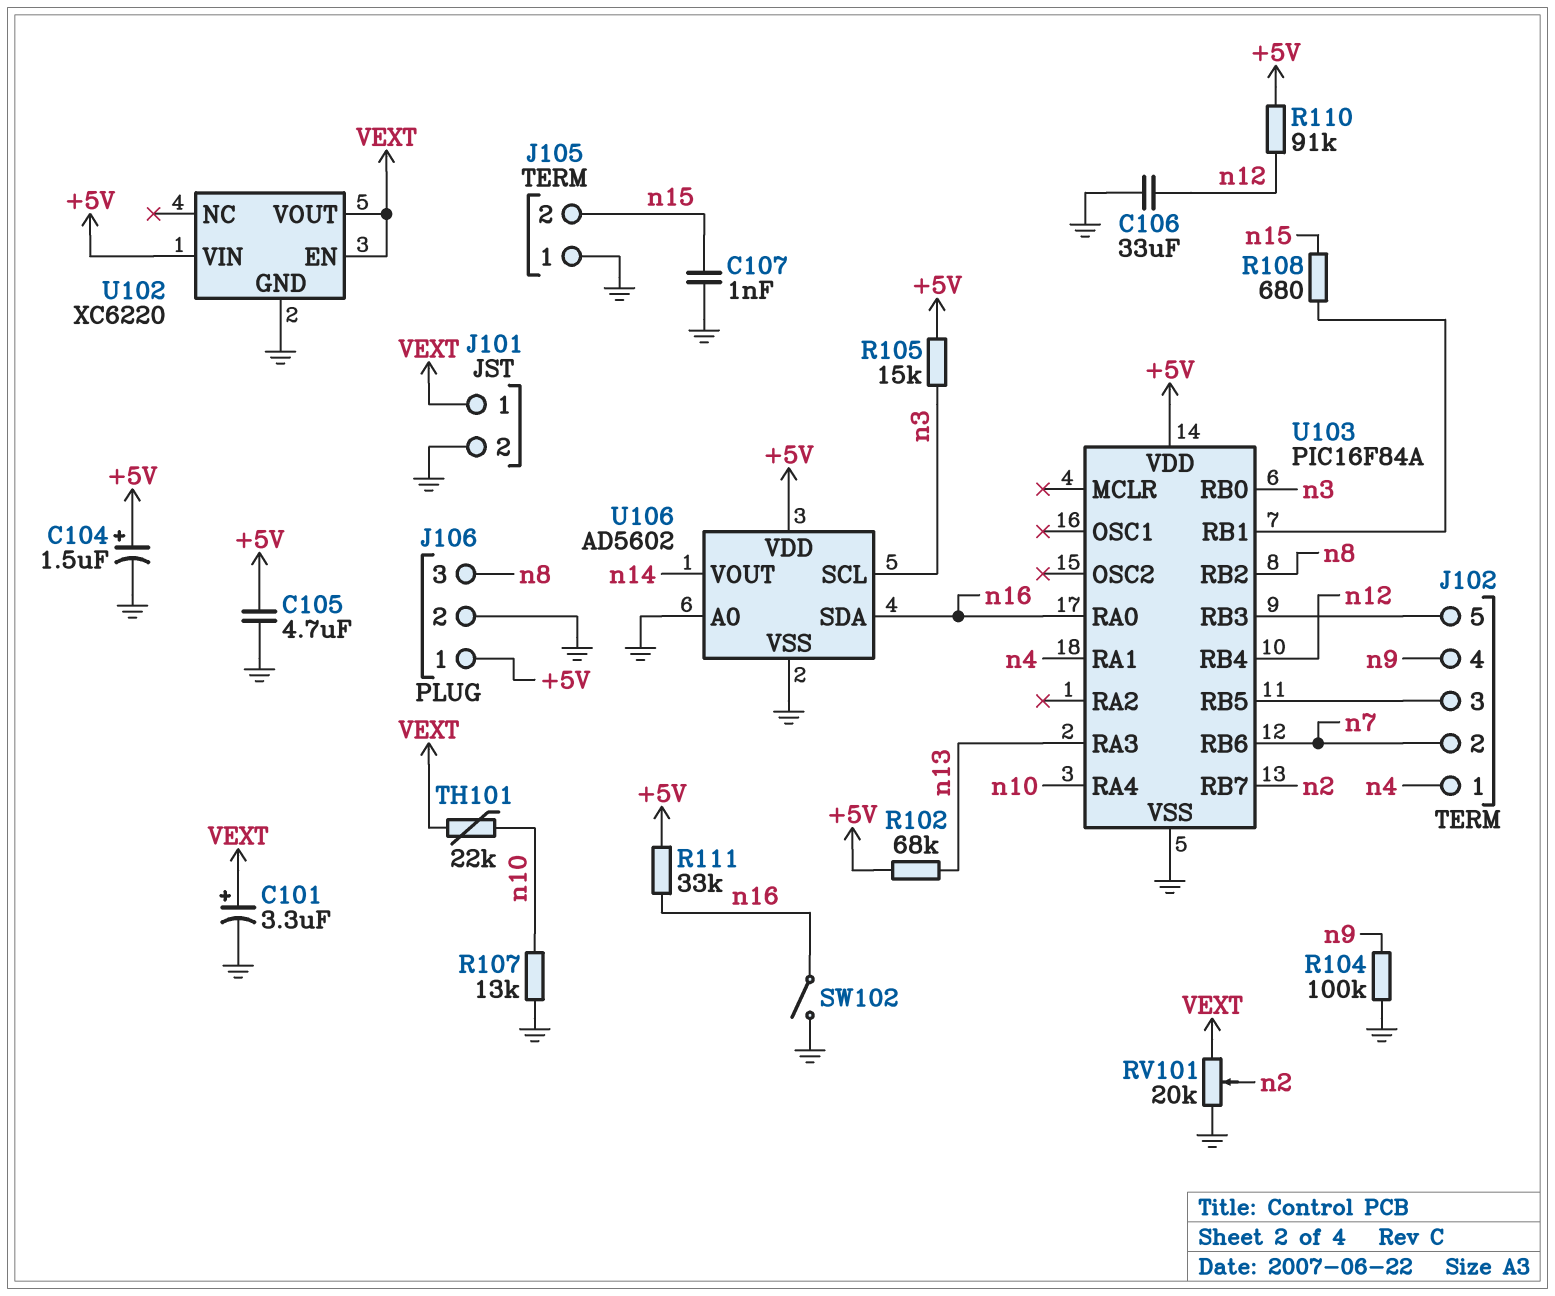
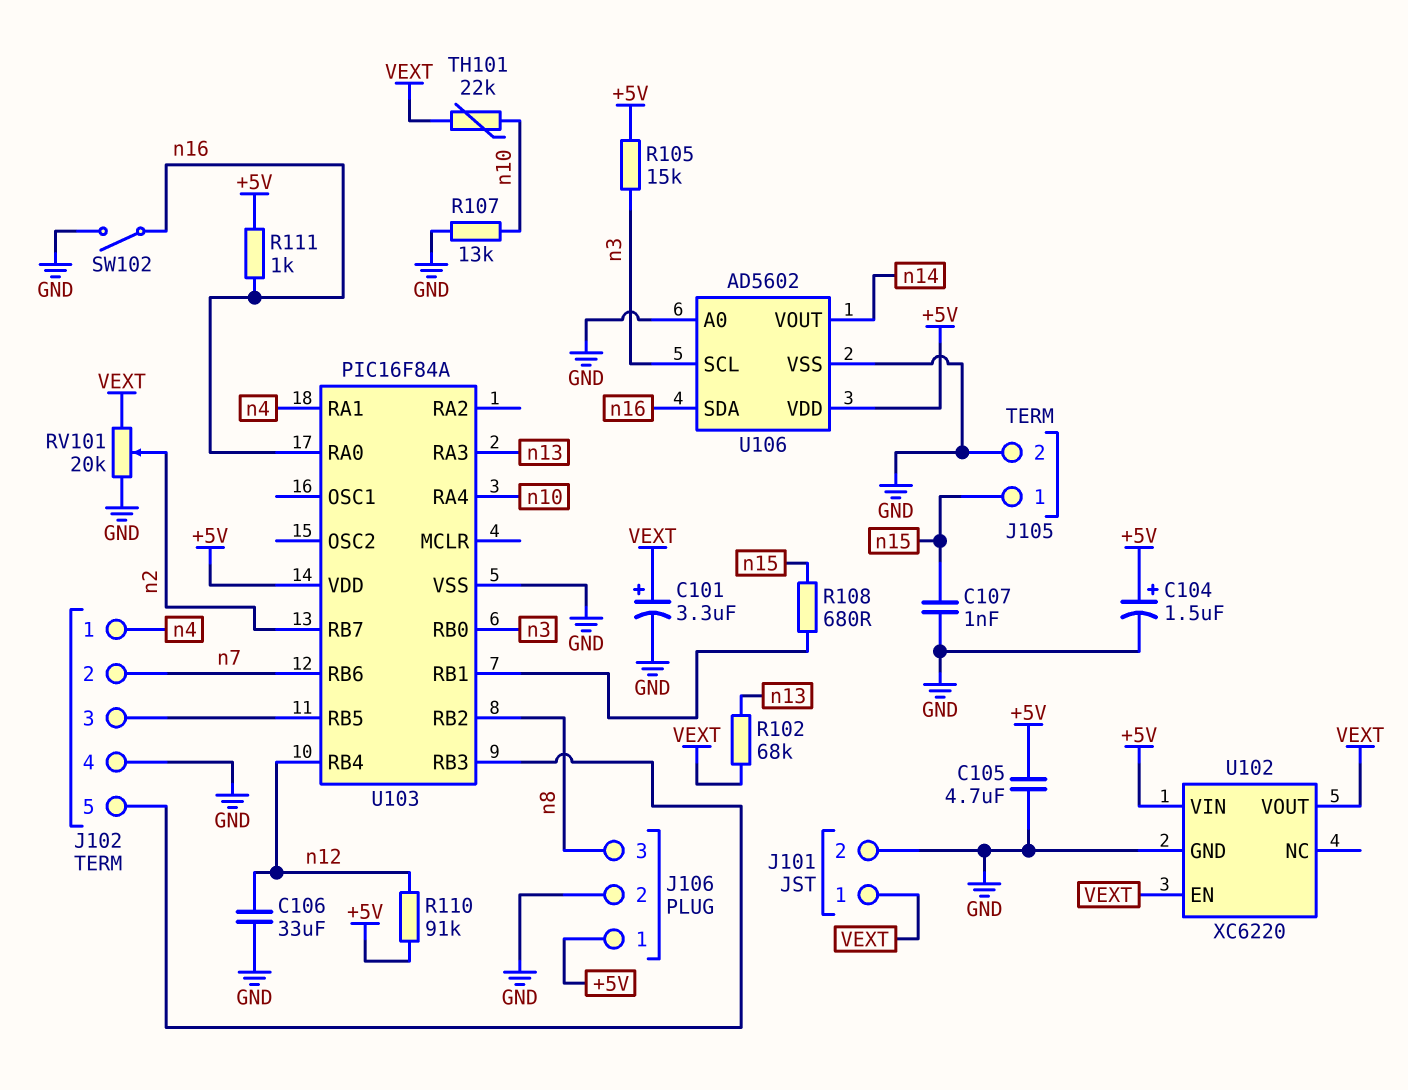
J102 pin 4: n9 -> GND
J105 pin 1: GND -> n15
J105 pin 2: n15 -> GND
R102: 68k (+5V, n13) -> 68k (VEXT, n13)
R104: 100k (GND, n9) -> none
R111: 33k (+5V, n16) -> 1k (+5V, n16)

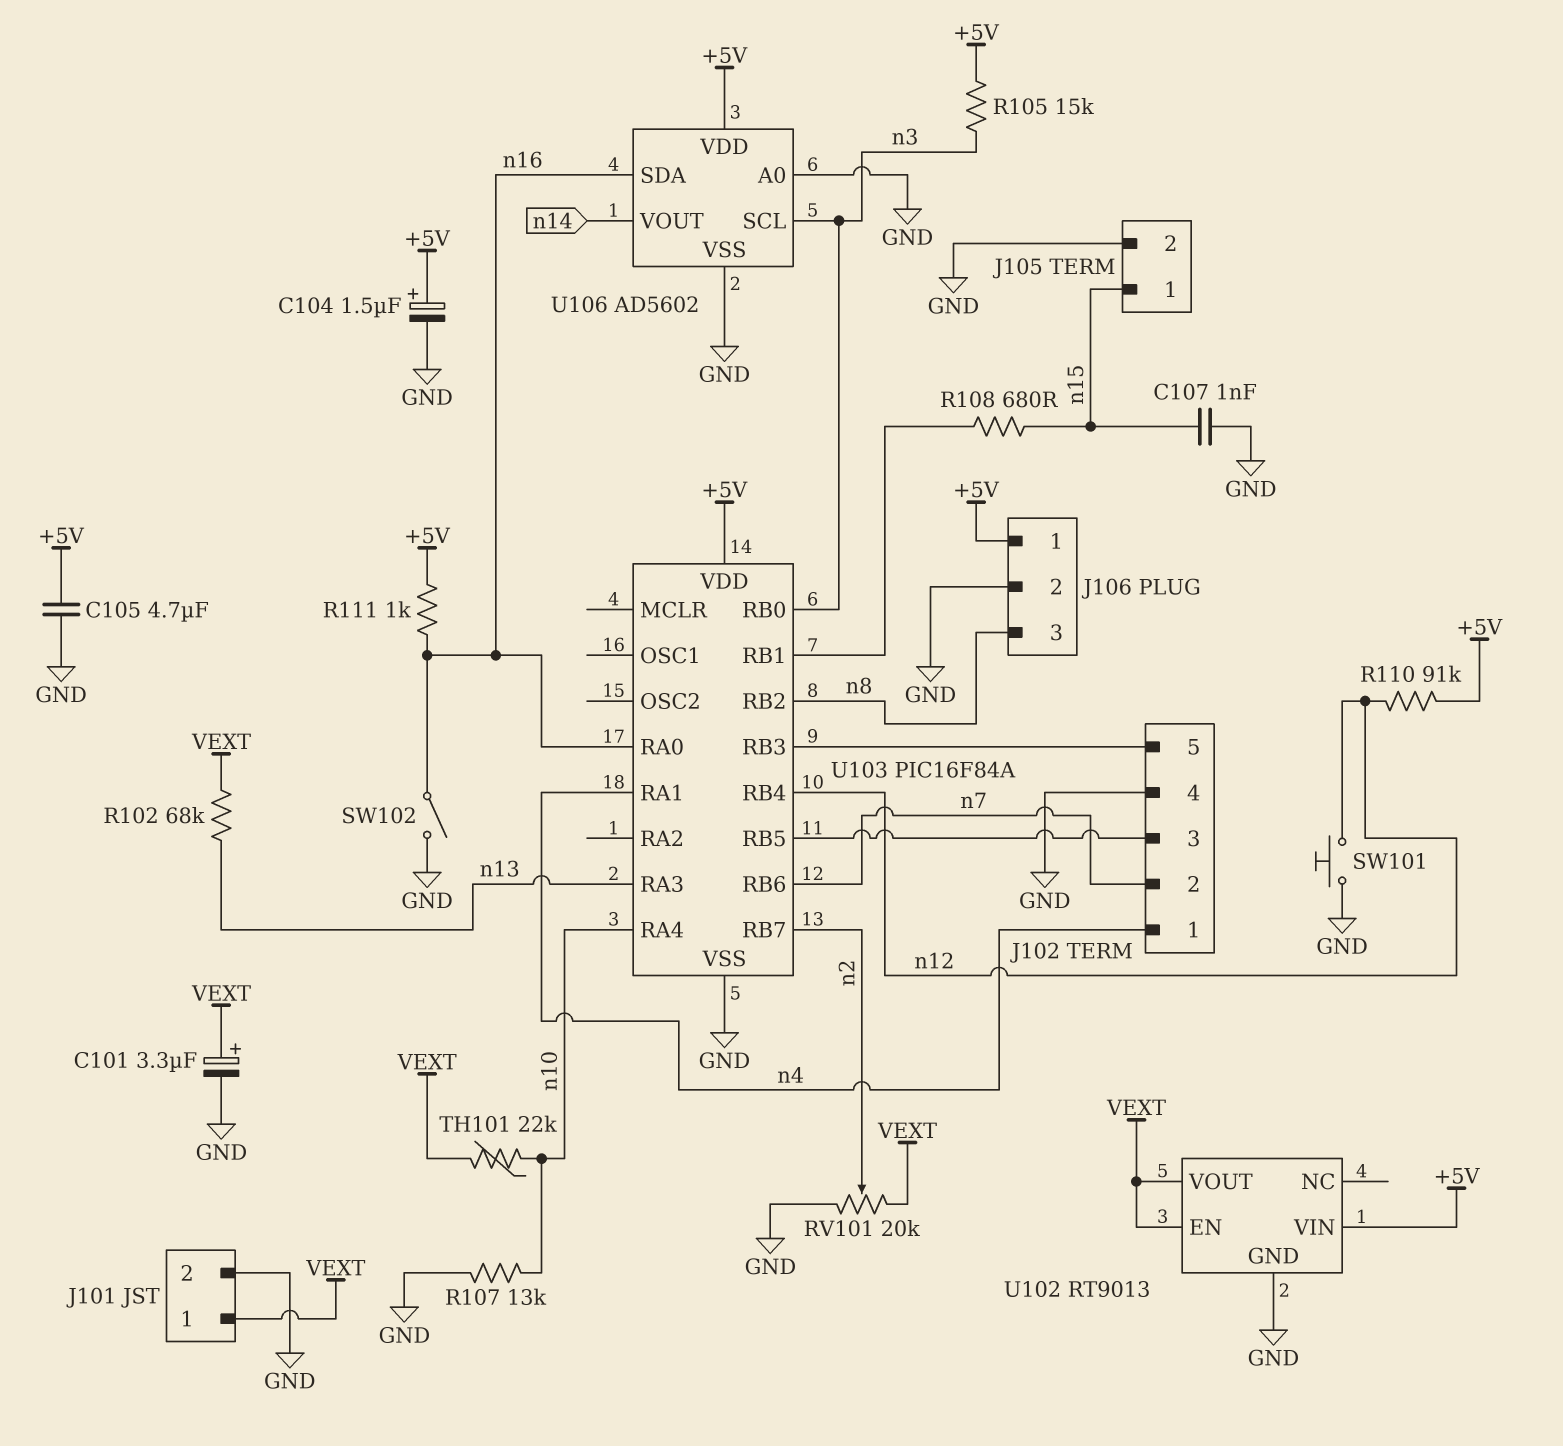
C106: 33uF (GND, n12) -> none
SW101: none -> button (GND, n12)
U102: XC6220 -> RT9013

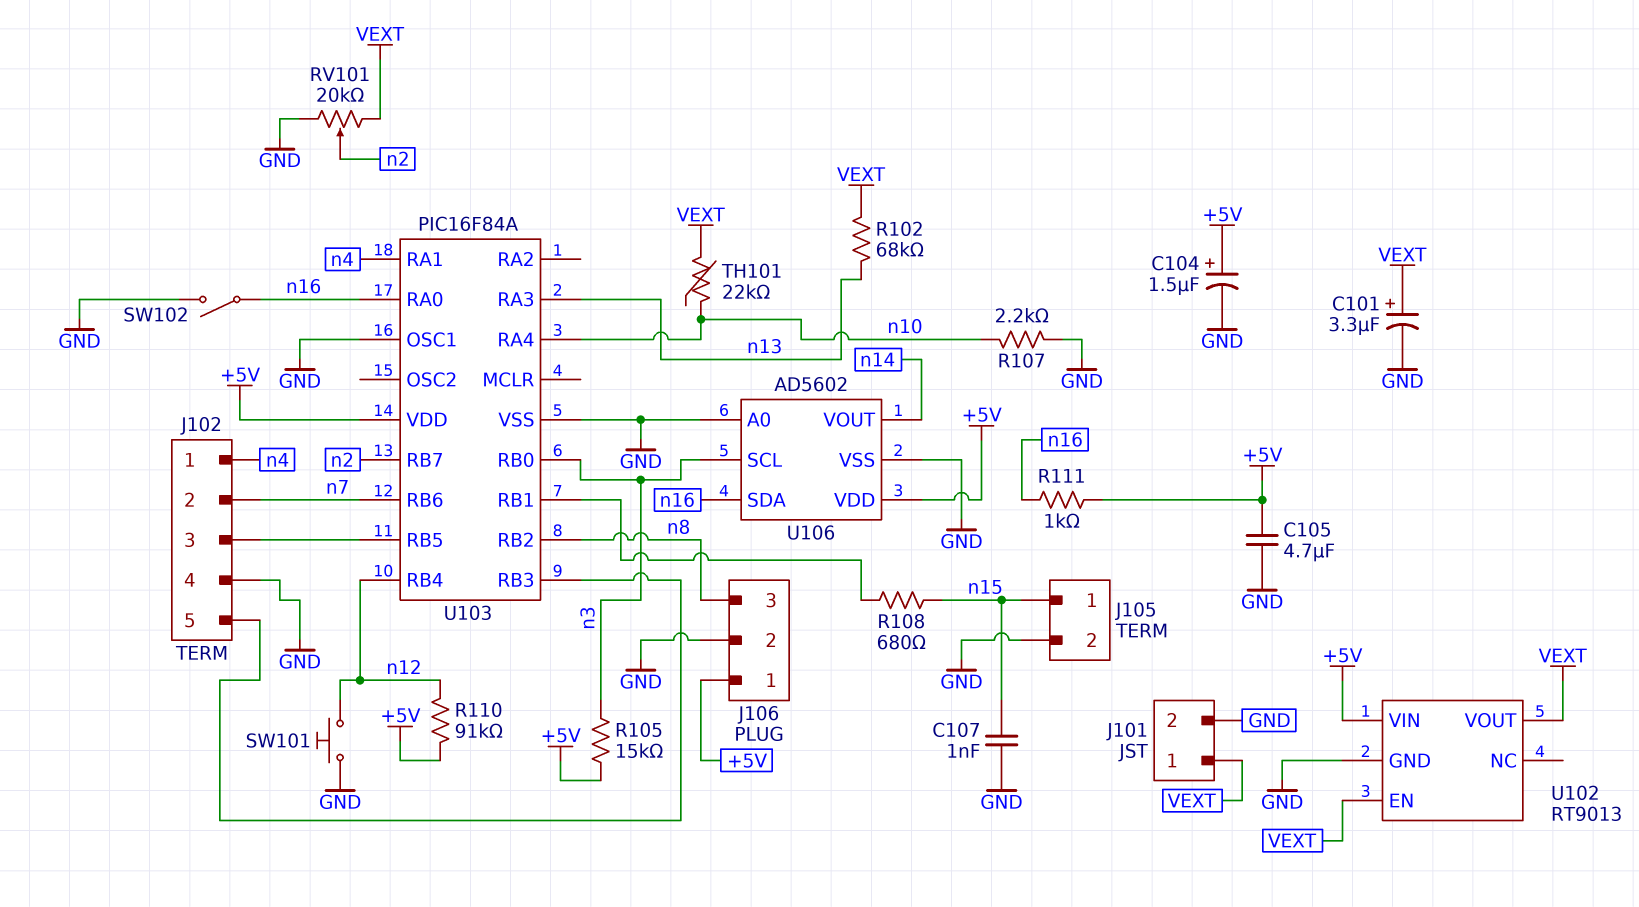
R107: 13k (GND, n10) -> 2.2k (GND, n10)
U103 pin OSC1: none -> GND

